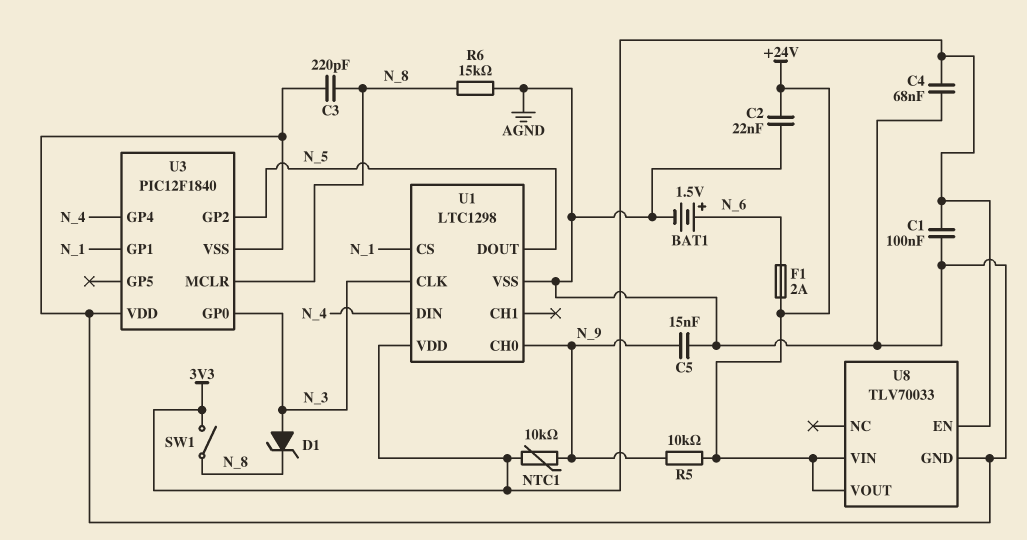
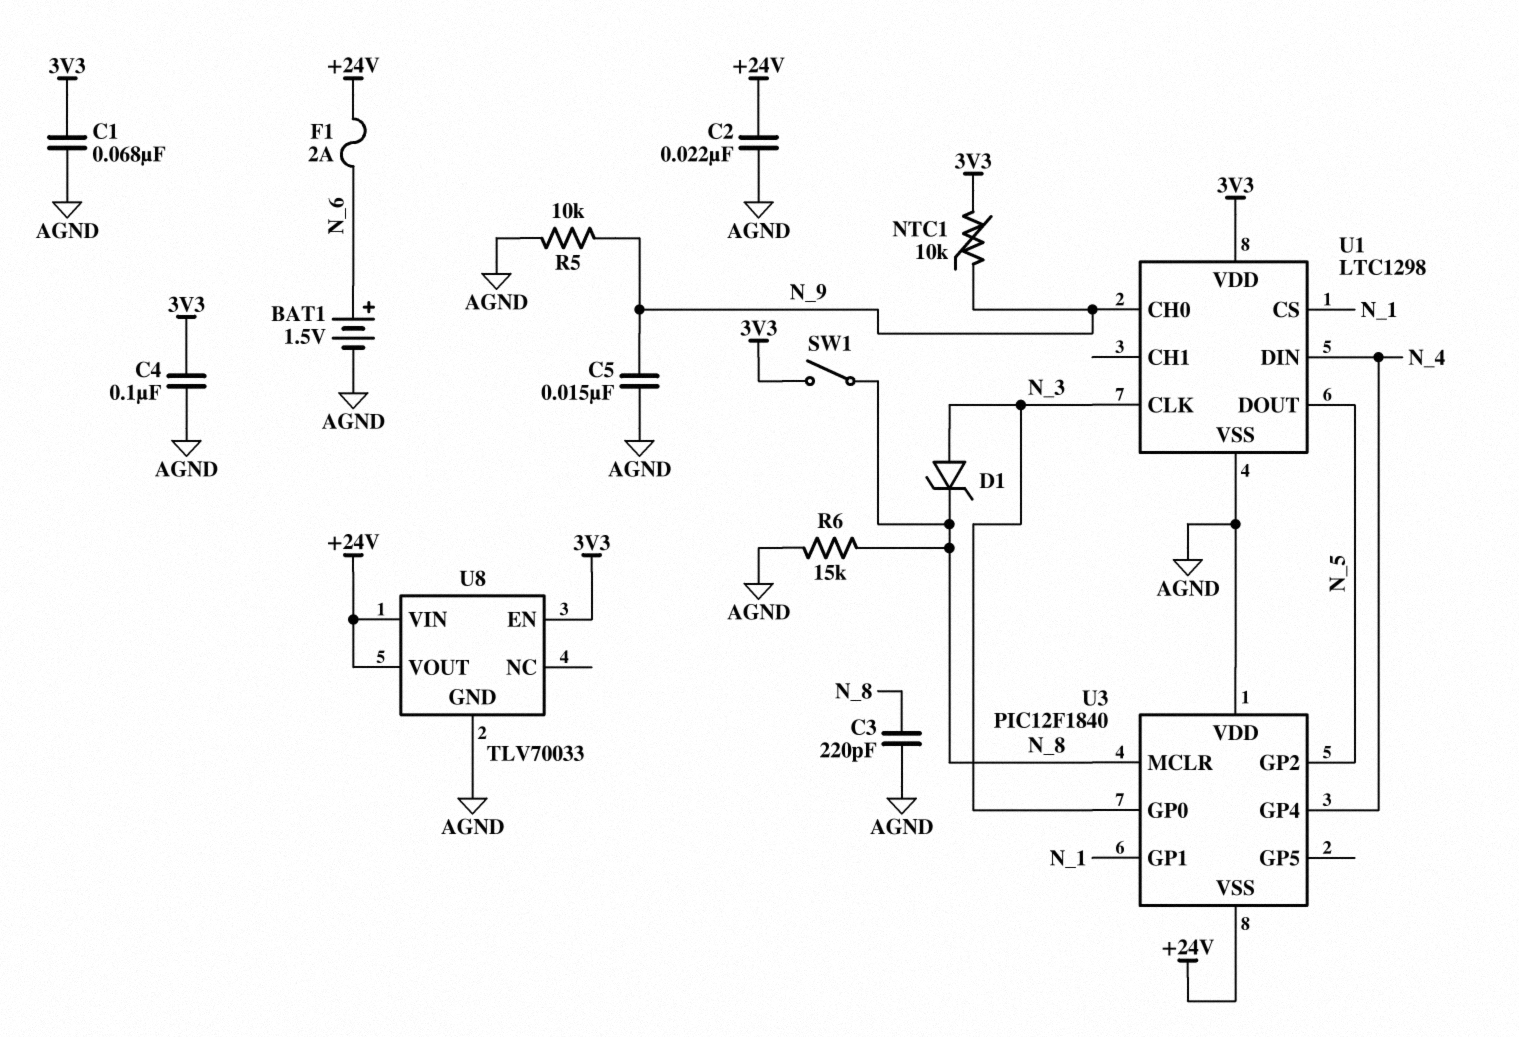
C1: 100nF (3V3, AGND) -> 68nF (3V3, AGND)
C4: 68nF (3V3, AGND) -> 100nF (3V3, AGND)
R5: 10k (+24V, N_9) -> 10k (AGND, N_9)
U3 pin VSS: AGND -> +24V

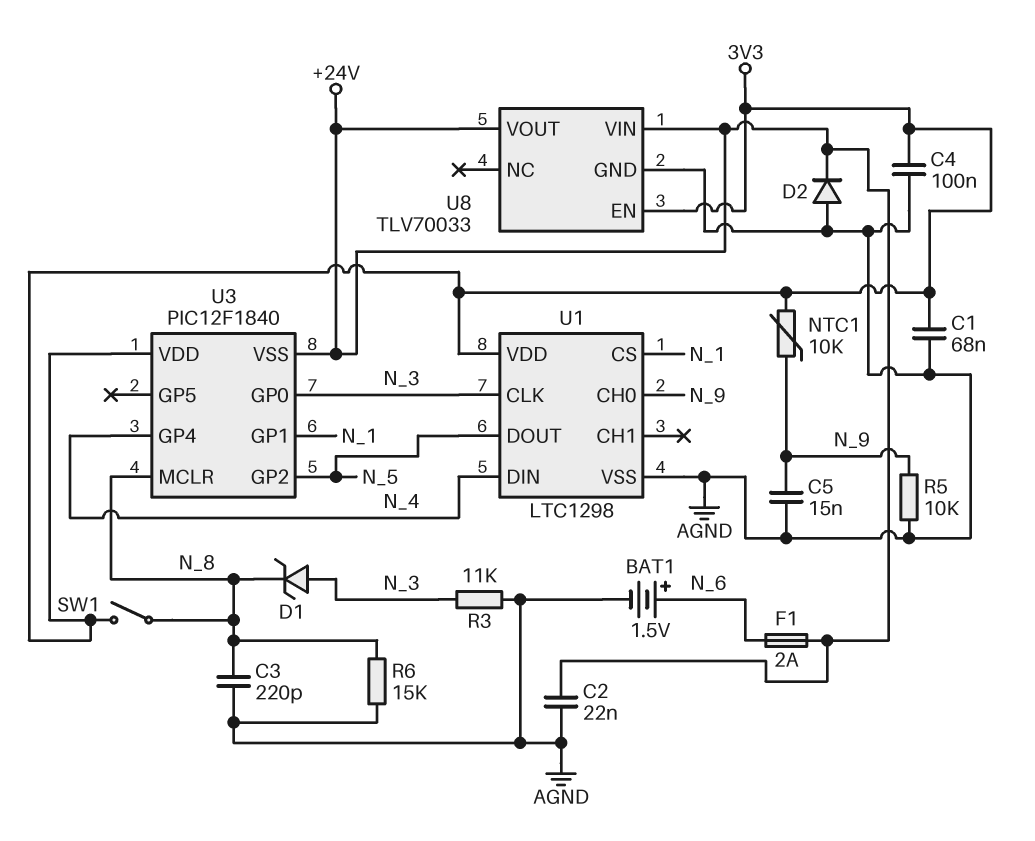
D2: none -> diode (A AGND, K +24V)
R3: none -> 11k (AGND, N_3)
U3 pin VDD: AGND -> 3V3

